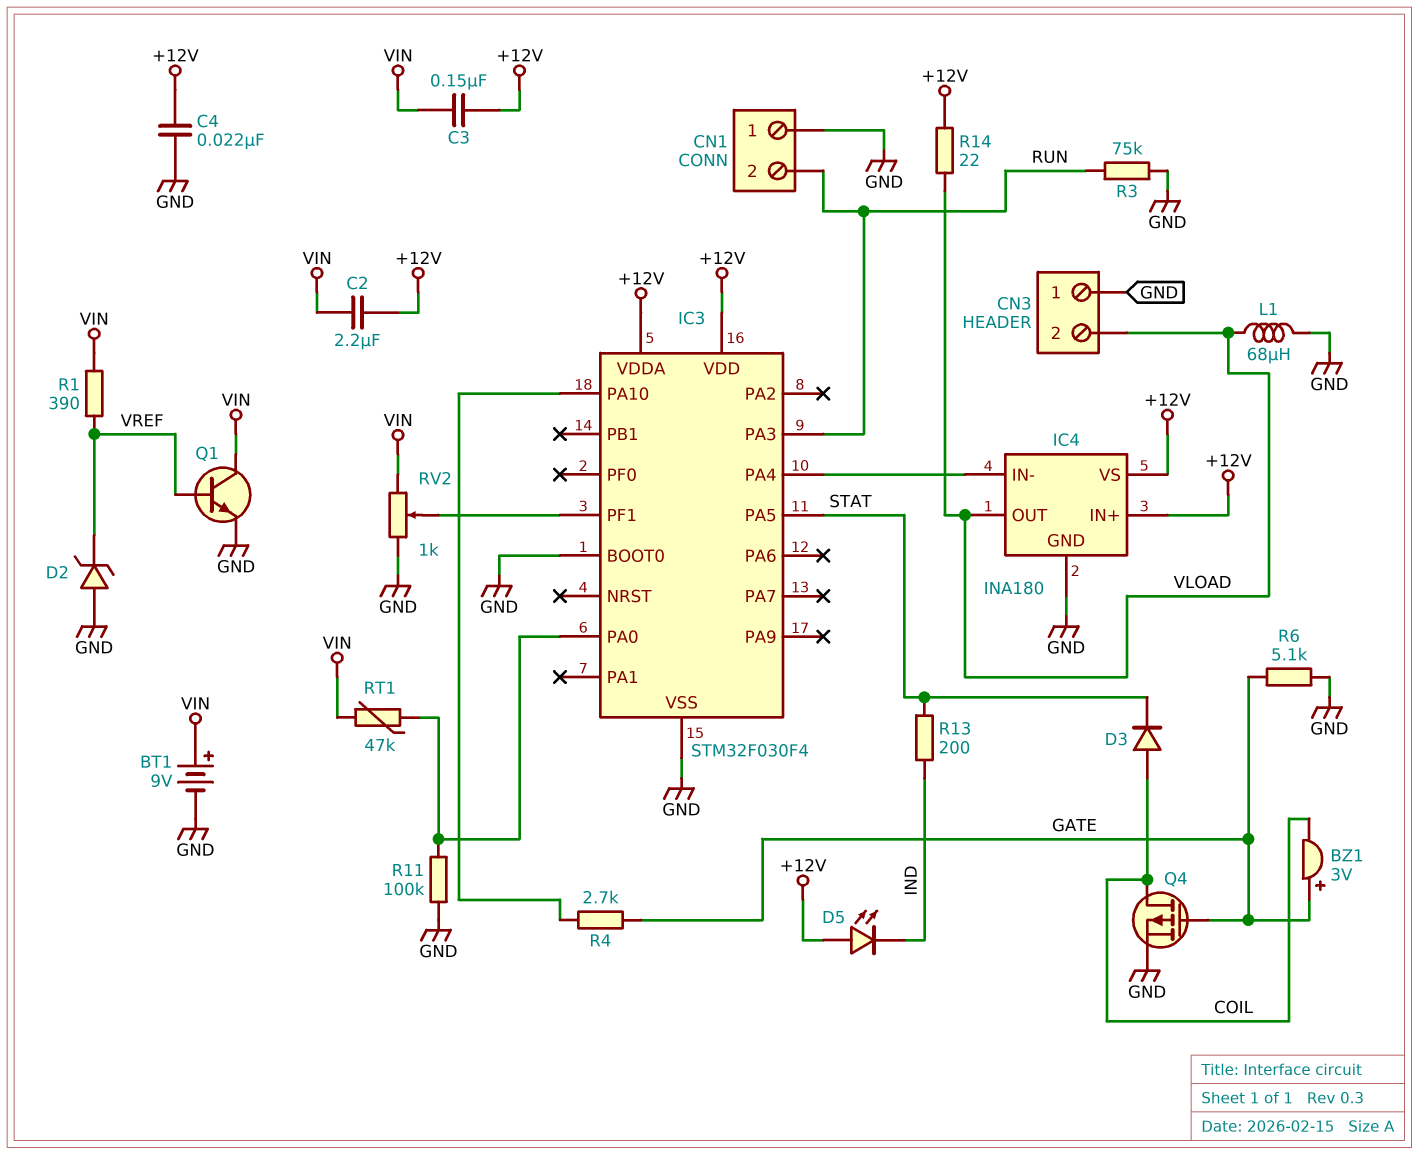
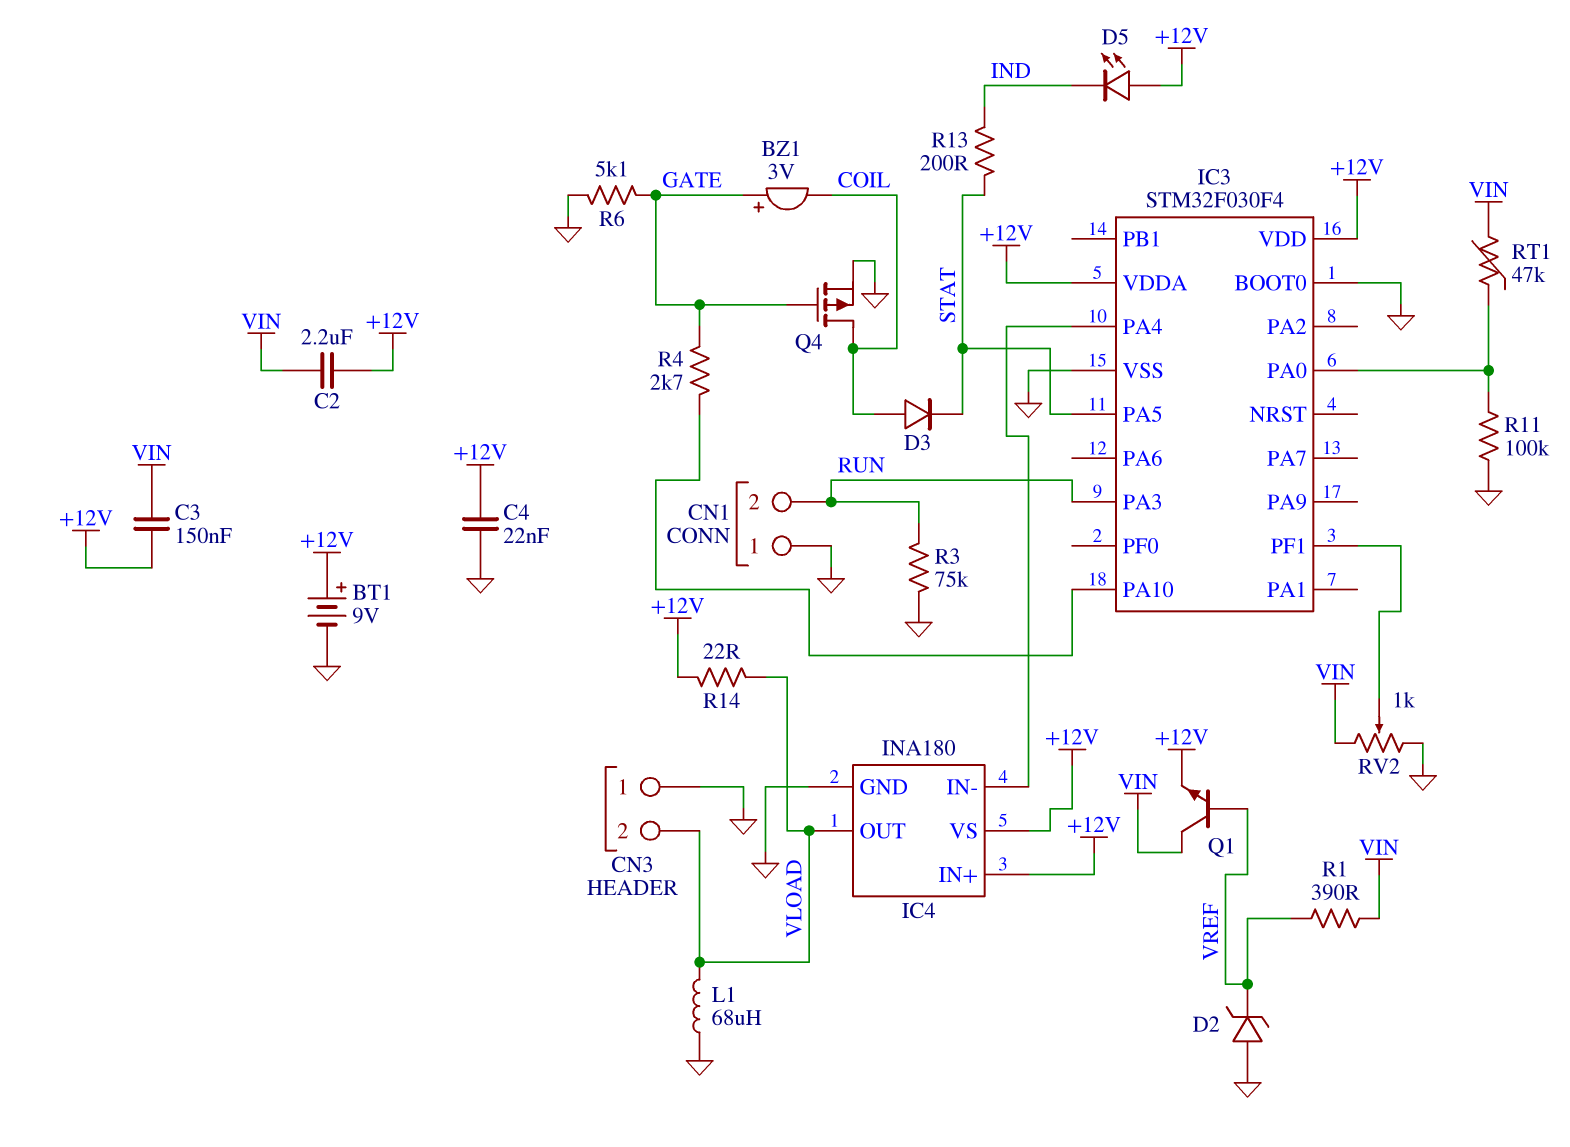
BT1: 9V (plus VIN, minus GND) -> 9V (plus +12V, minus GND)
Q1: NPN (B VREF, C VIN, E GND) -> NPN (B VREF, C VIN, E +12V)

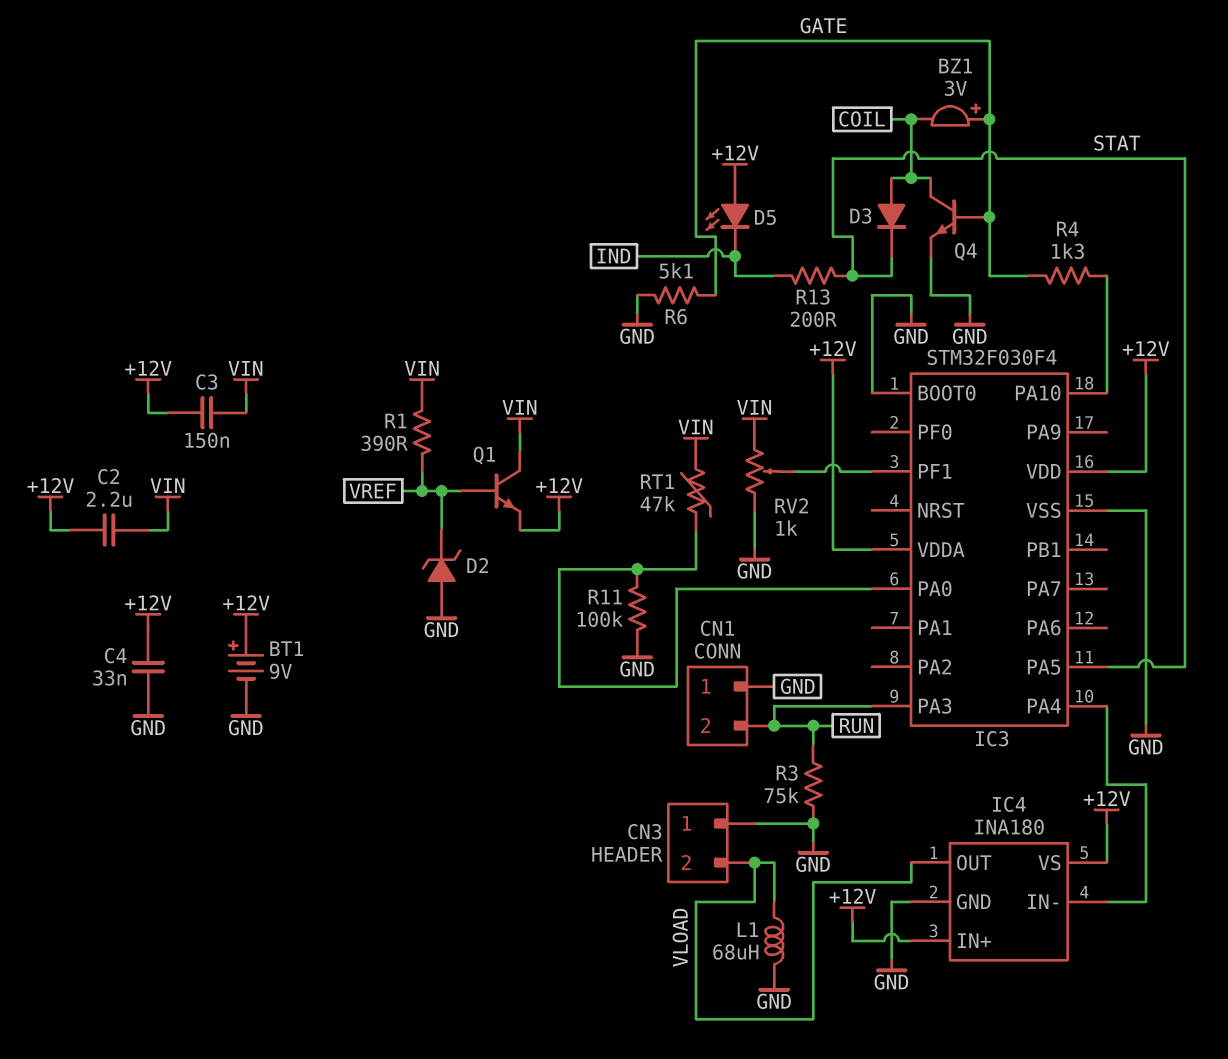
C4: 22nF (+12V, GND) -> 33nF (+12V, GND)
Q4: PMOS (G GATE, D COIL, S GND) -> NPN (B GATE, C COIL, E GND)
R4: 2.7k (GATE, IC3/PA10) -> 1.3k (GATE, IC3/PA10)
R14: 22 (+12V, VLOAD) -> none

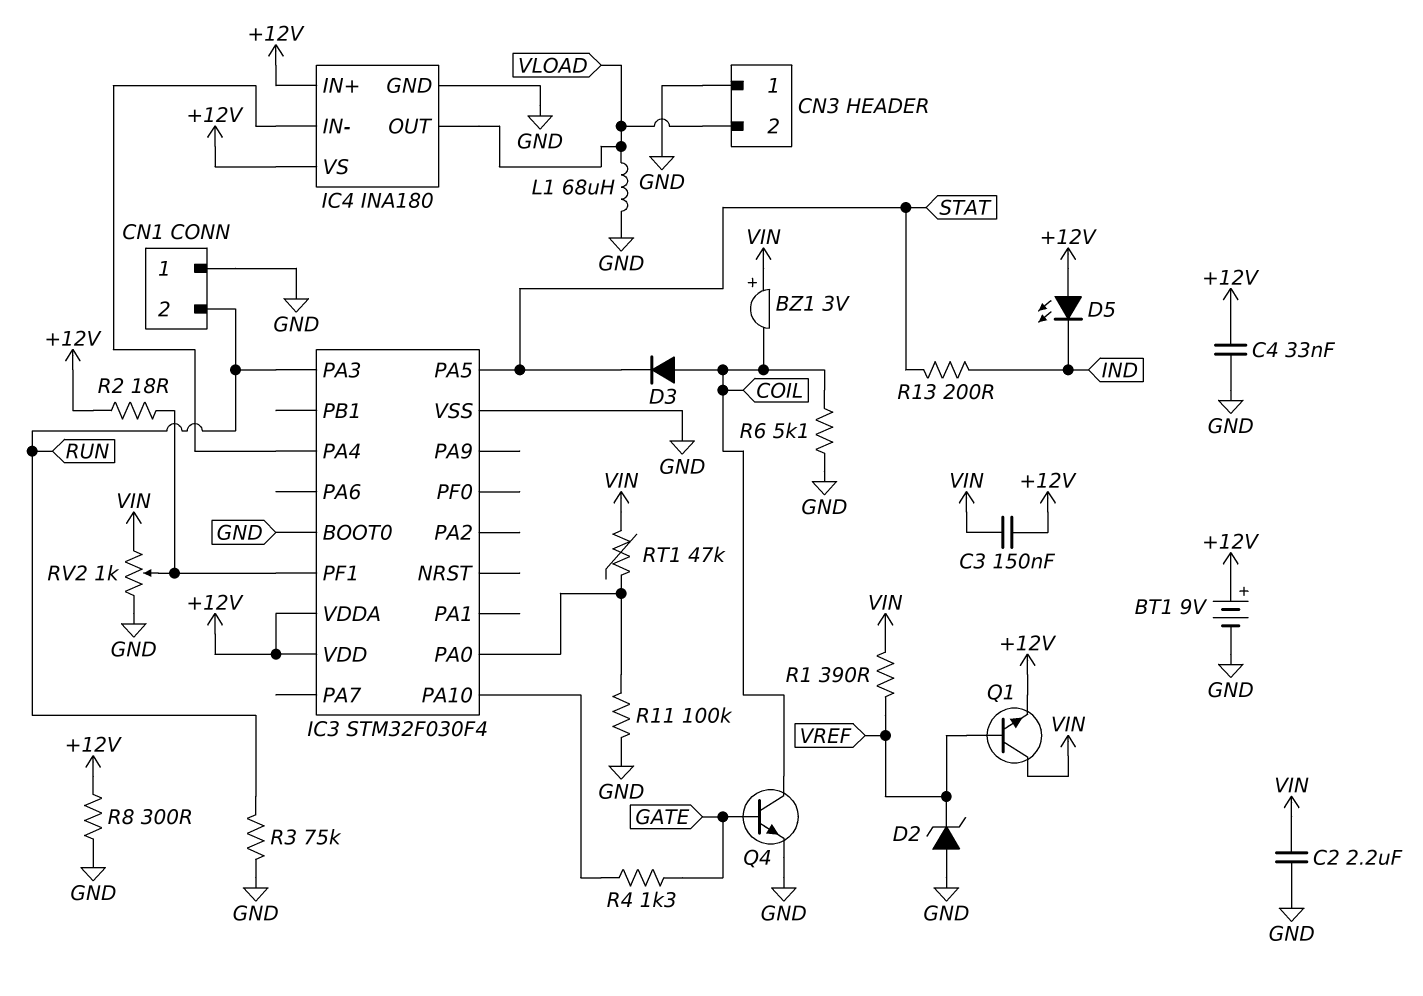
BZ1: buzzer 3V (plus GATE, minus COIL) -> buzzer 3V (plus VIN, minus COIL)
C2: 2.2uF (+12V, VIN) -> 2.2uF (GND, VIN)
R2: none -> 18 (+12V, IC3/PF1)
R6: 5.1k (GATE, GND) -> 5.1k (COIL, GND)
R8: none -> 300 (+12V, GND)

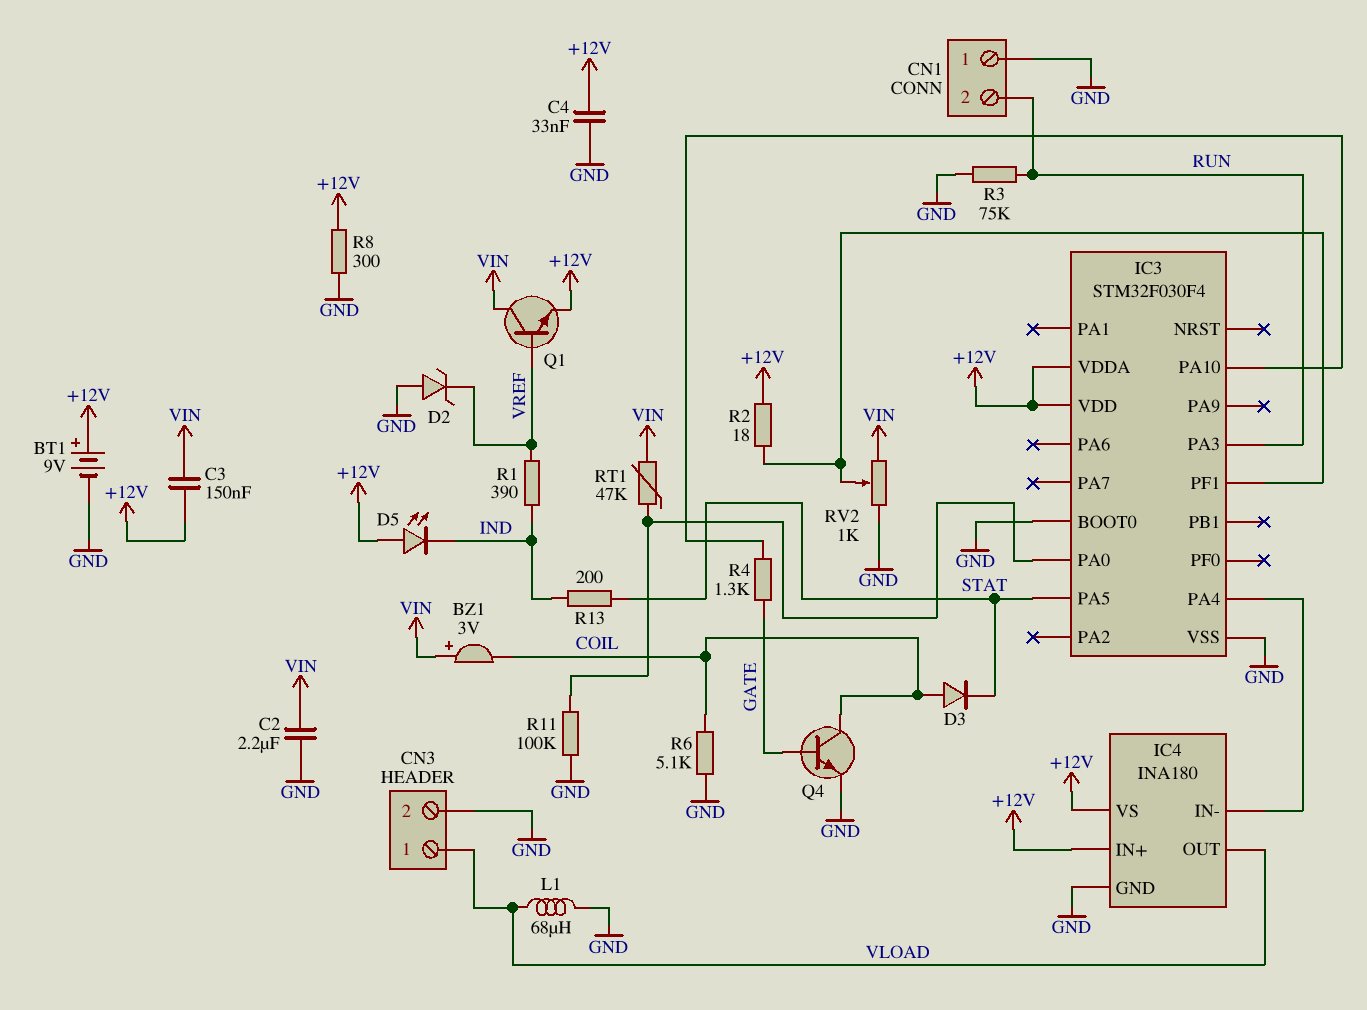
CN3 pin 1: GND -> VLOAD
CN3 pin 2: VLOAD -> GND
R1: 390 (VIN, VREF) -> 390 (IND, VREF)

